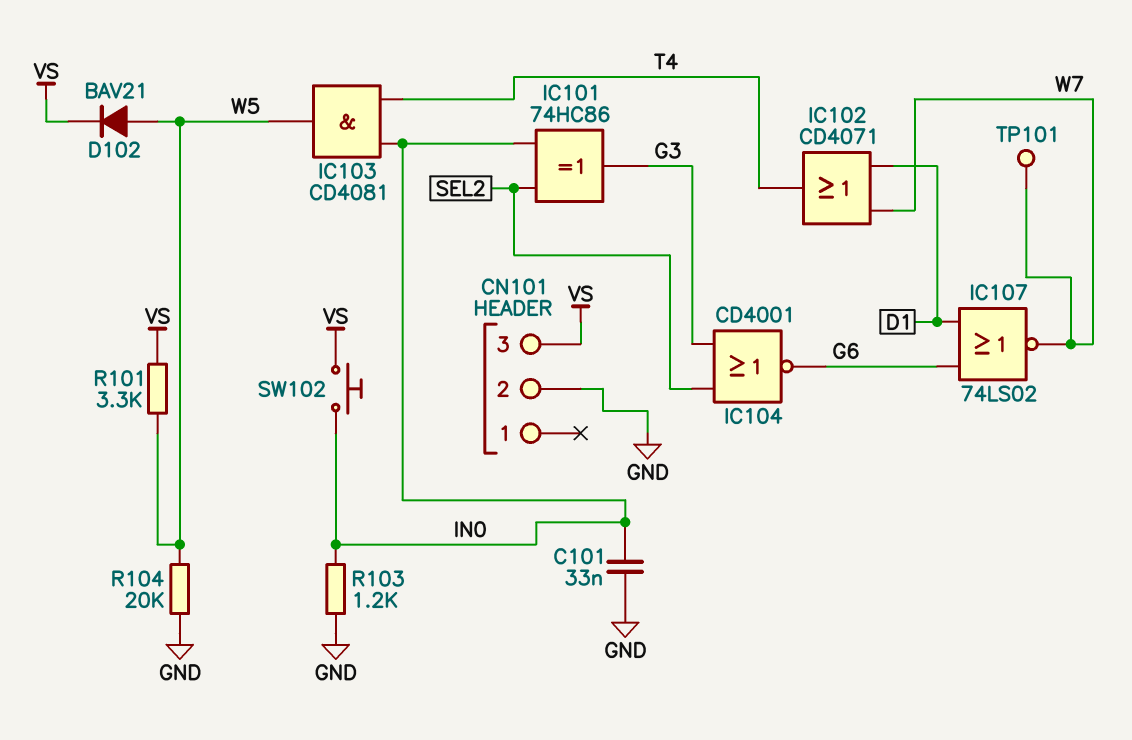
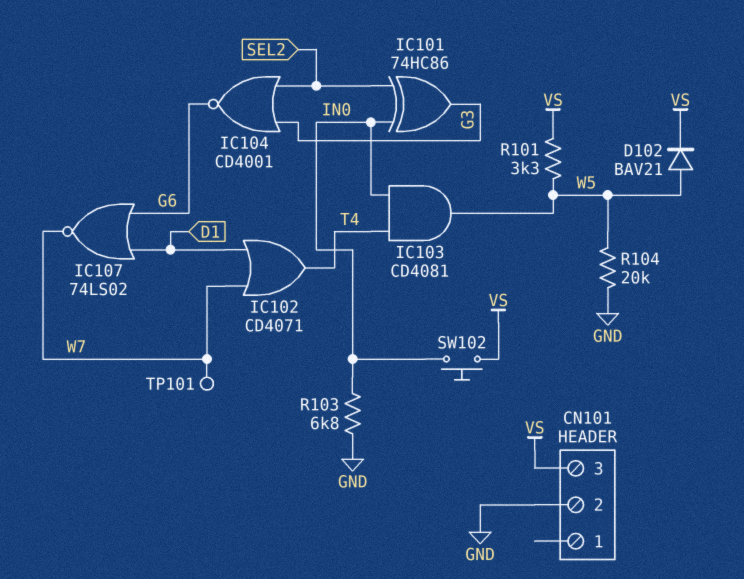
C101: 33nF (GND, IN0) -> none
R103: 1.2k (GND, IN0) -> 6.8k (GND, IN0)

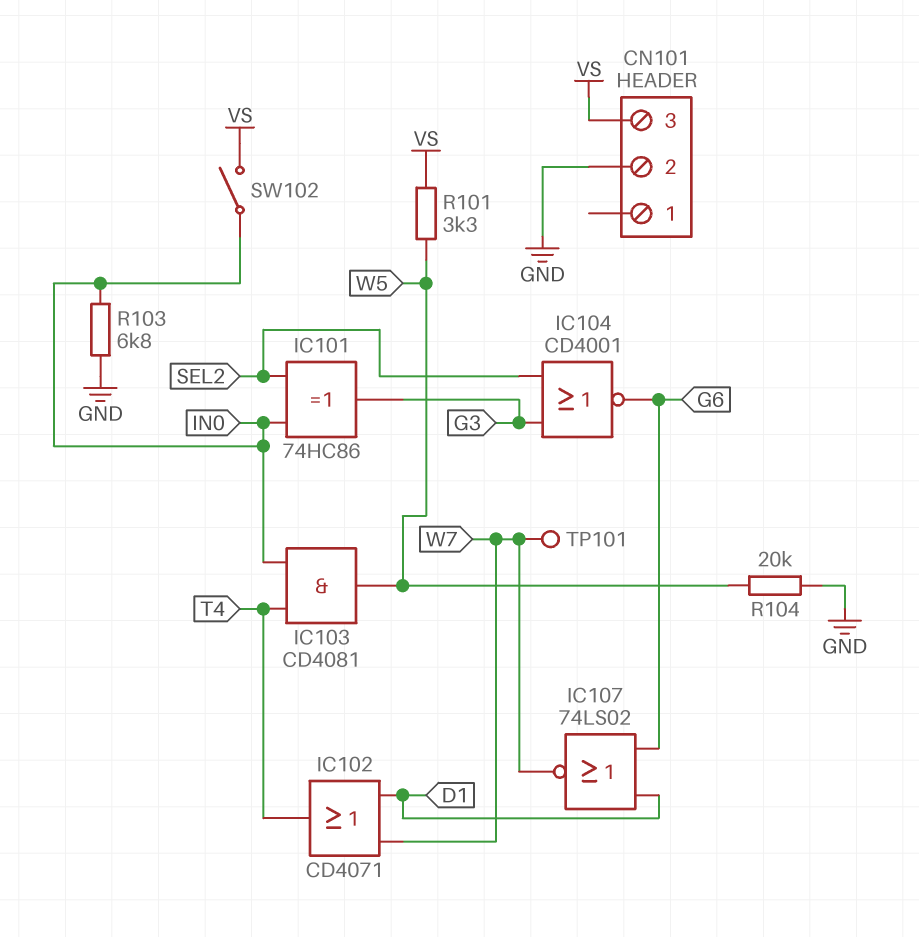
D102: diode BAV21 (A W5, K VS) -> none
SW102: button (IN0, VS) -> switch (IN0, VS)

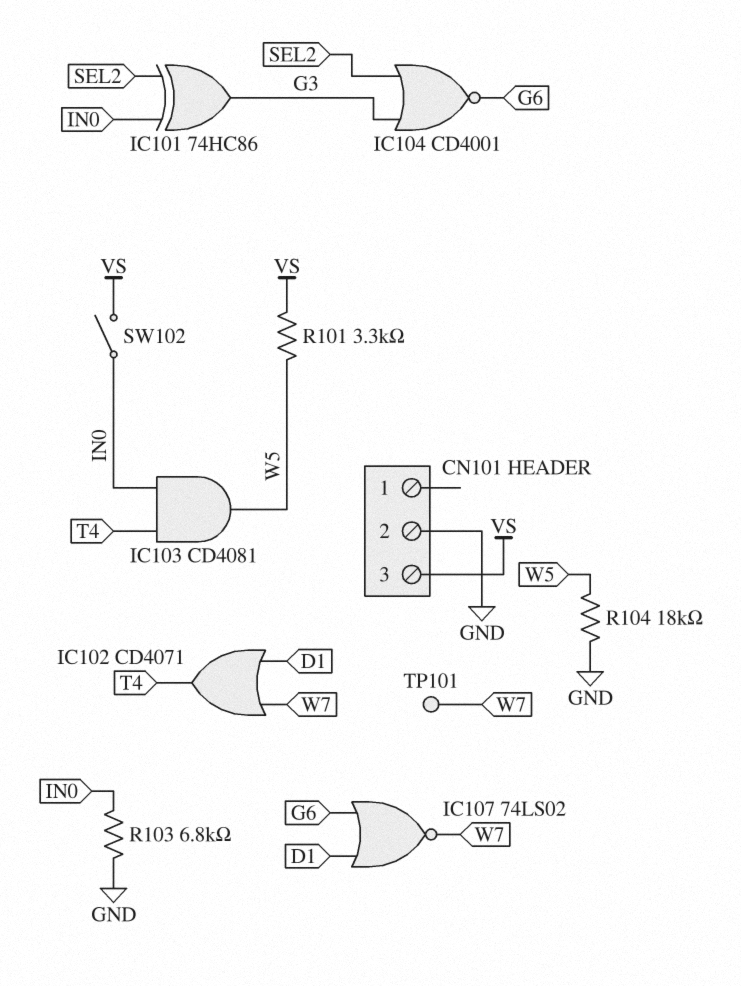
R104: 20k (GND, W5) -> 18k (GND, W5)

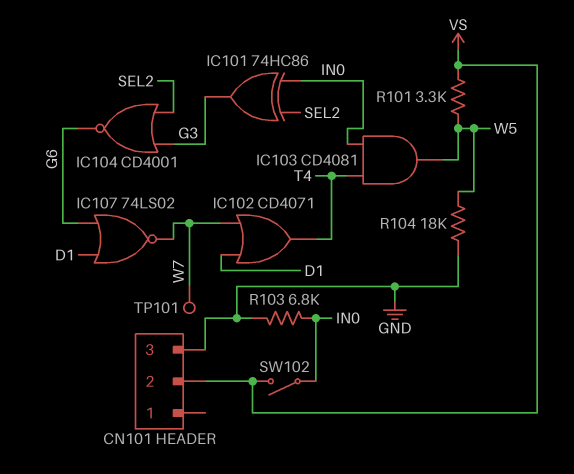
CN101 pin 2: GND -> VS
CN101 pin 3: VS -> GND

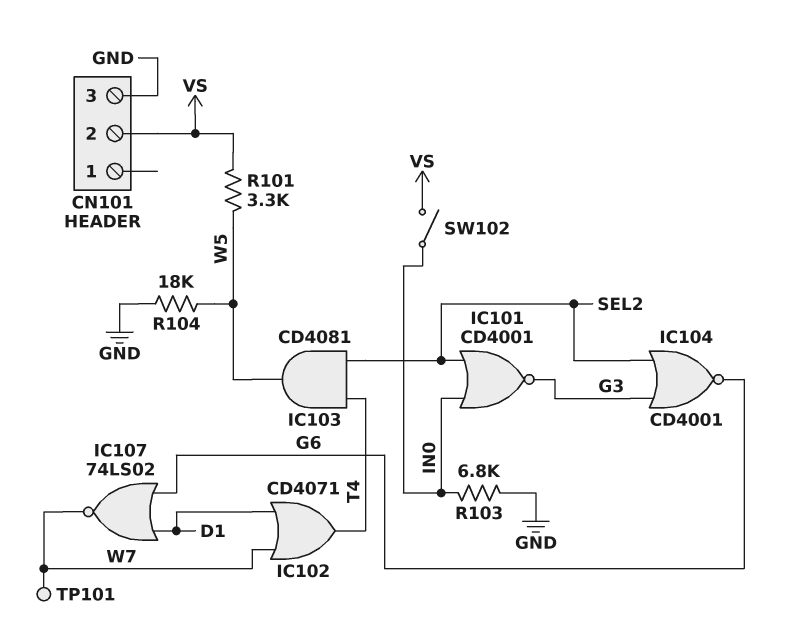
IC101: XOR 74HC86 (in IN0, in SEL2, out G3) -> NOR CD4001 (in IN0, in SEL2, out G3)
IC103: AND CD4081 (in IN0, in T4, out W5) -> AND CD4081 (in SEL2, in T4, out W5)

